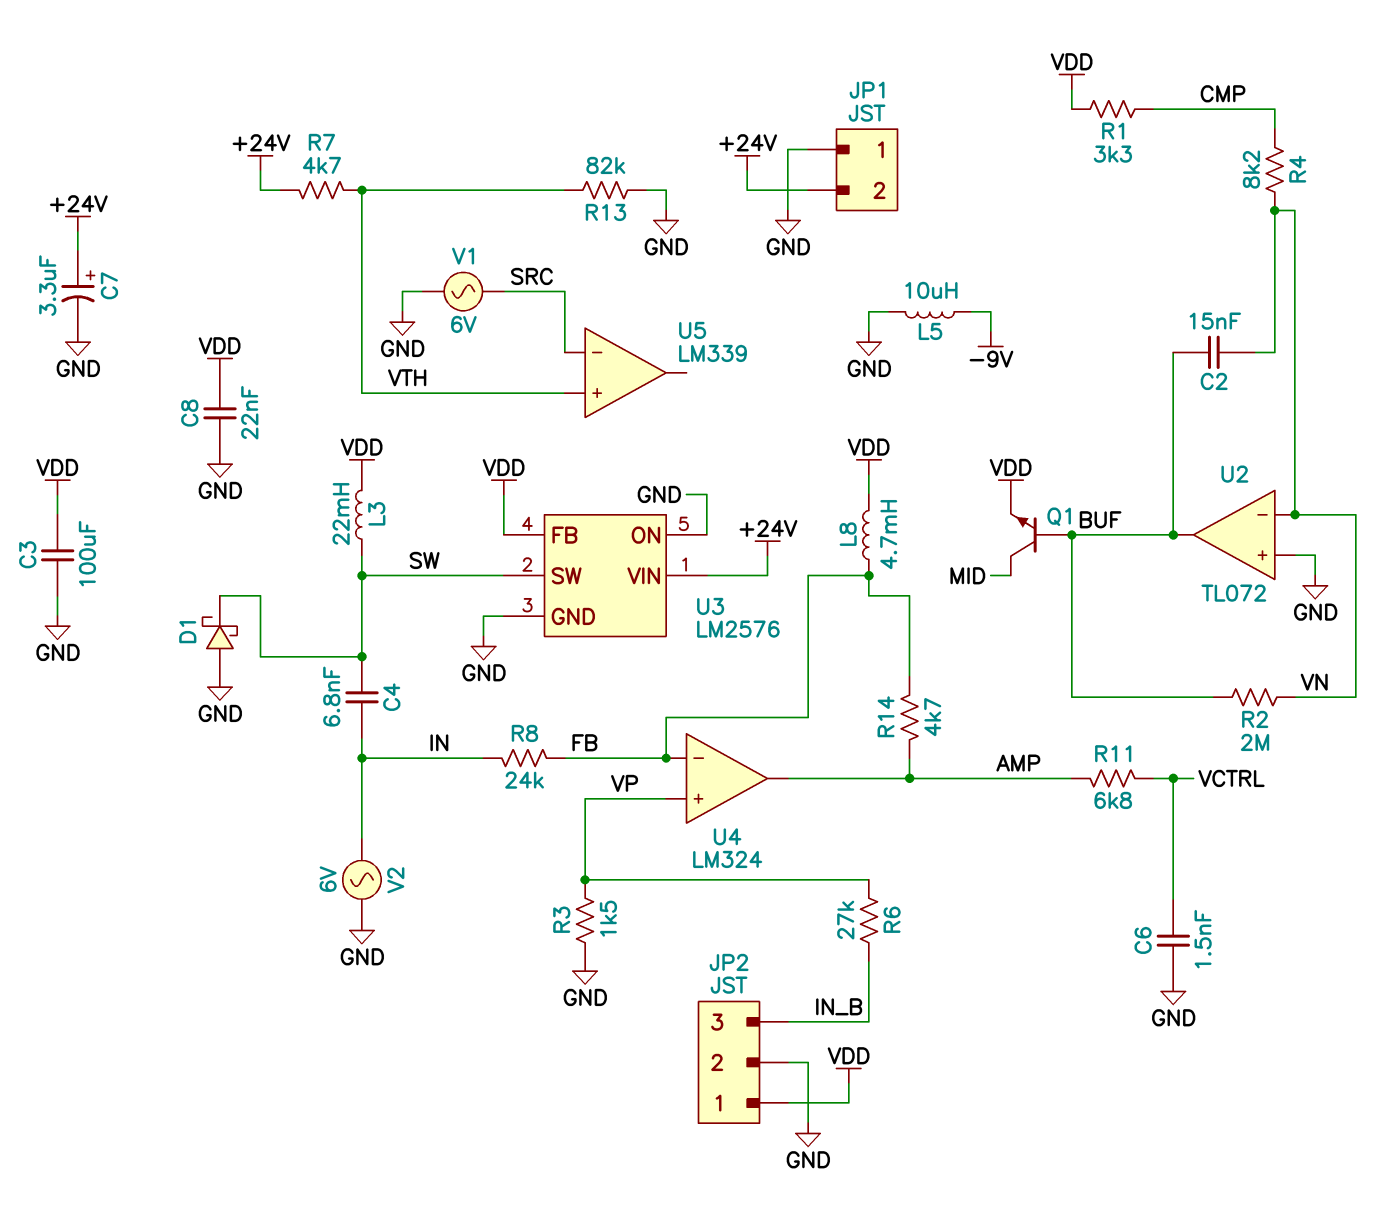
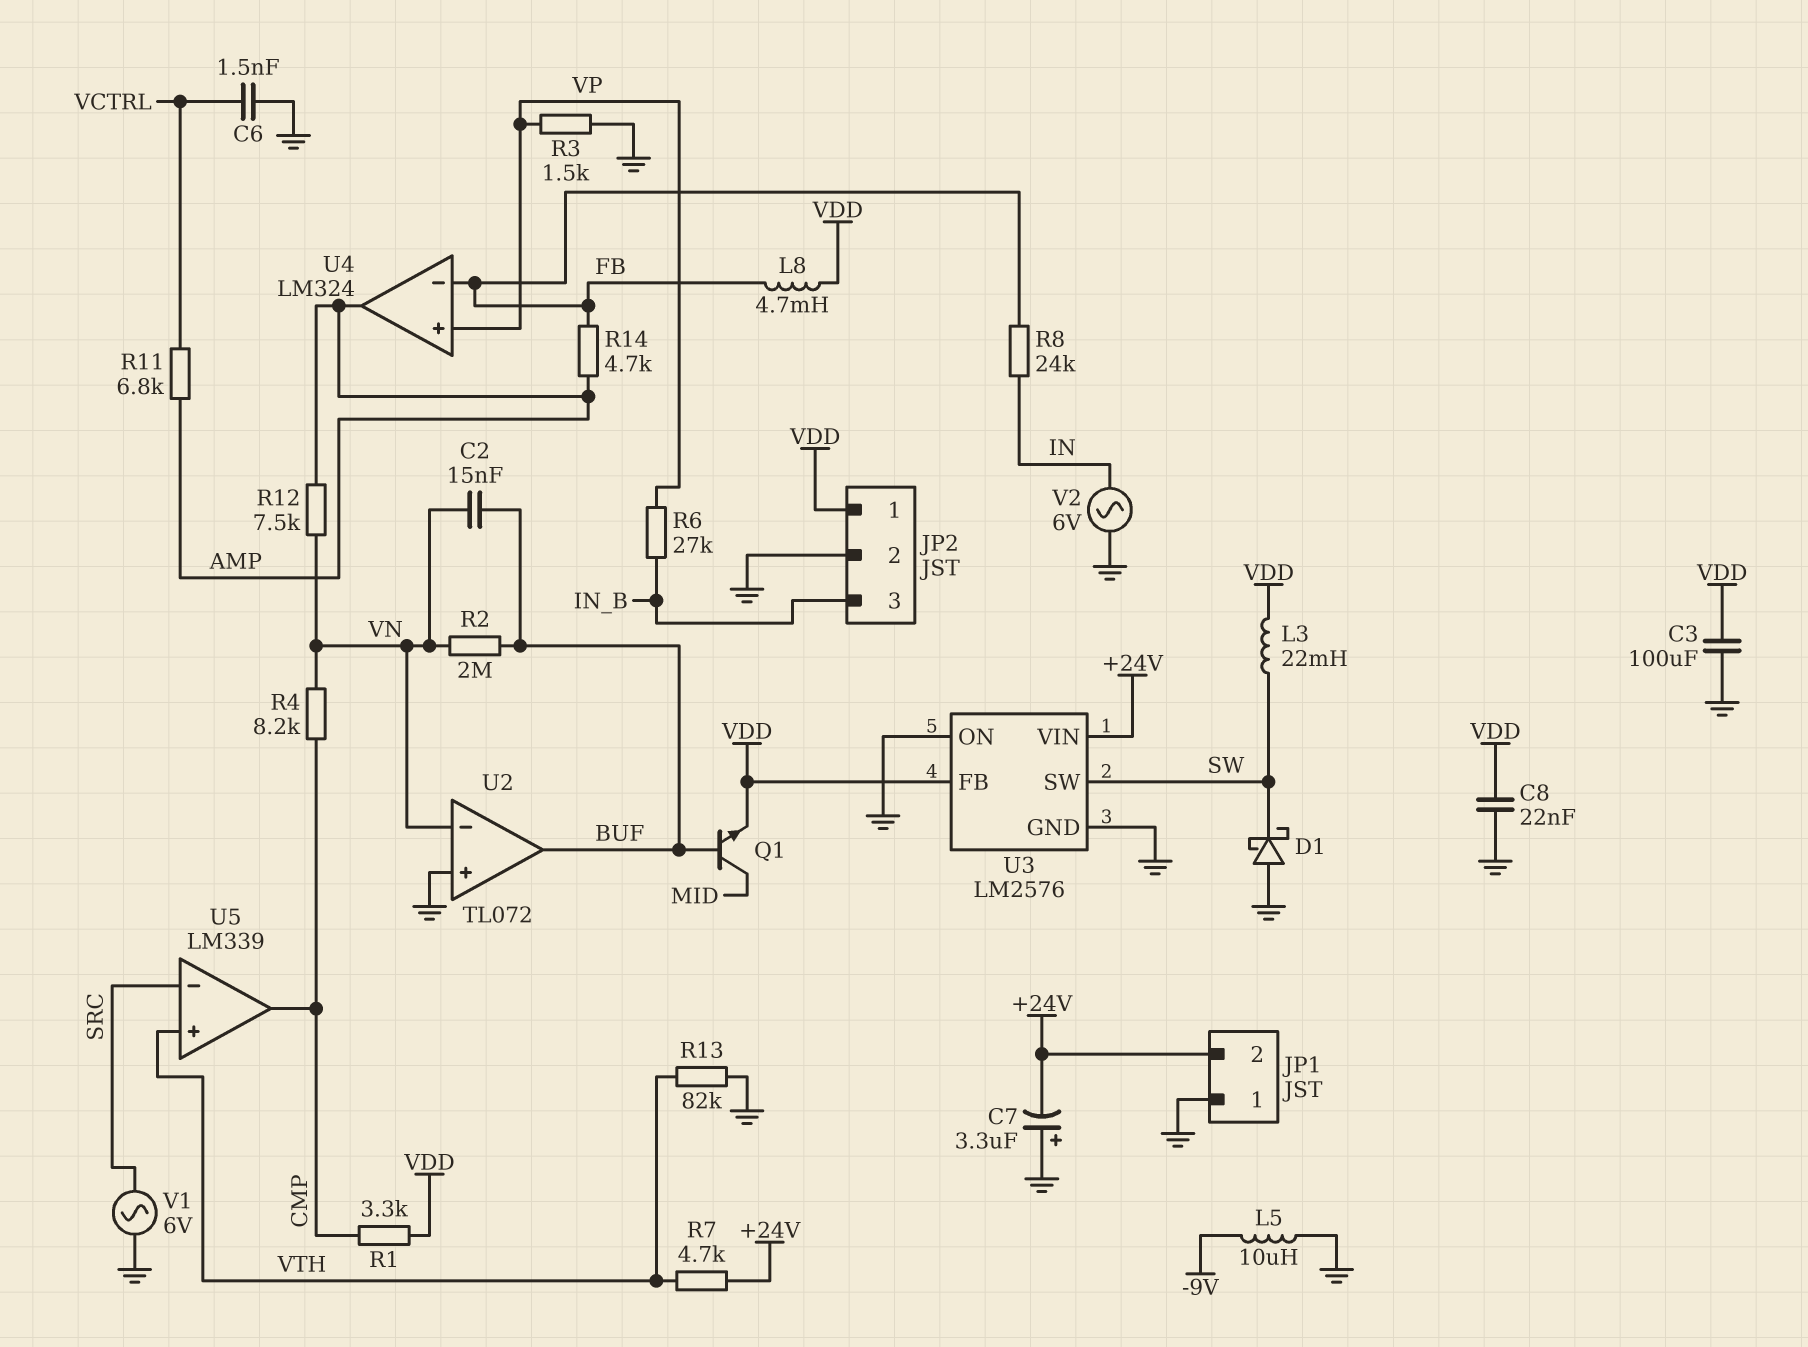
C4: 6.8nF (IN, SW) -> none
C7: 3.3uF (plus +24V, minus GND) -> 3.3uF (plus GND, minus +24V)
R12: none -> 7.5k (AMP, VN)
U5 pin out: none -> CMP

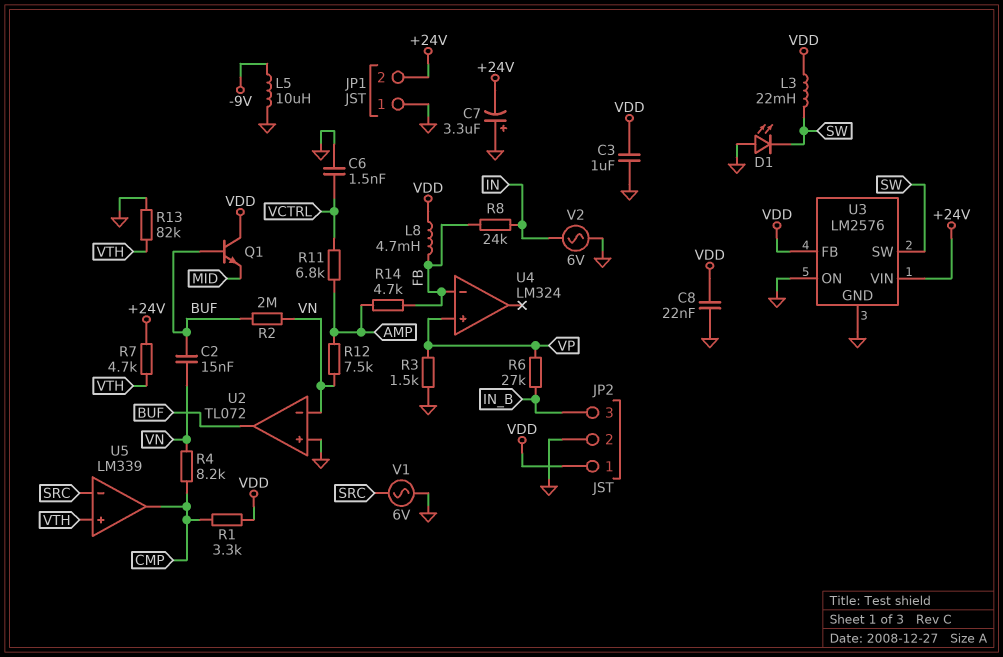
C3: 100uF (GND, VDD) -> 1uF (GND, VDD)
D1: schottky (A GND, K SW) -> LED (A GND, K SW)
Q1: NPN (B BUF, C MID, E VDD) -> NPN (B BUF, C VDD, E MID)
U4 pin out: AMP -> none

